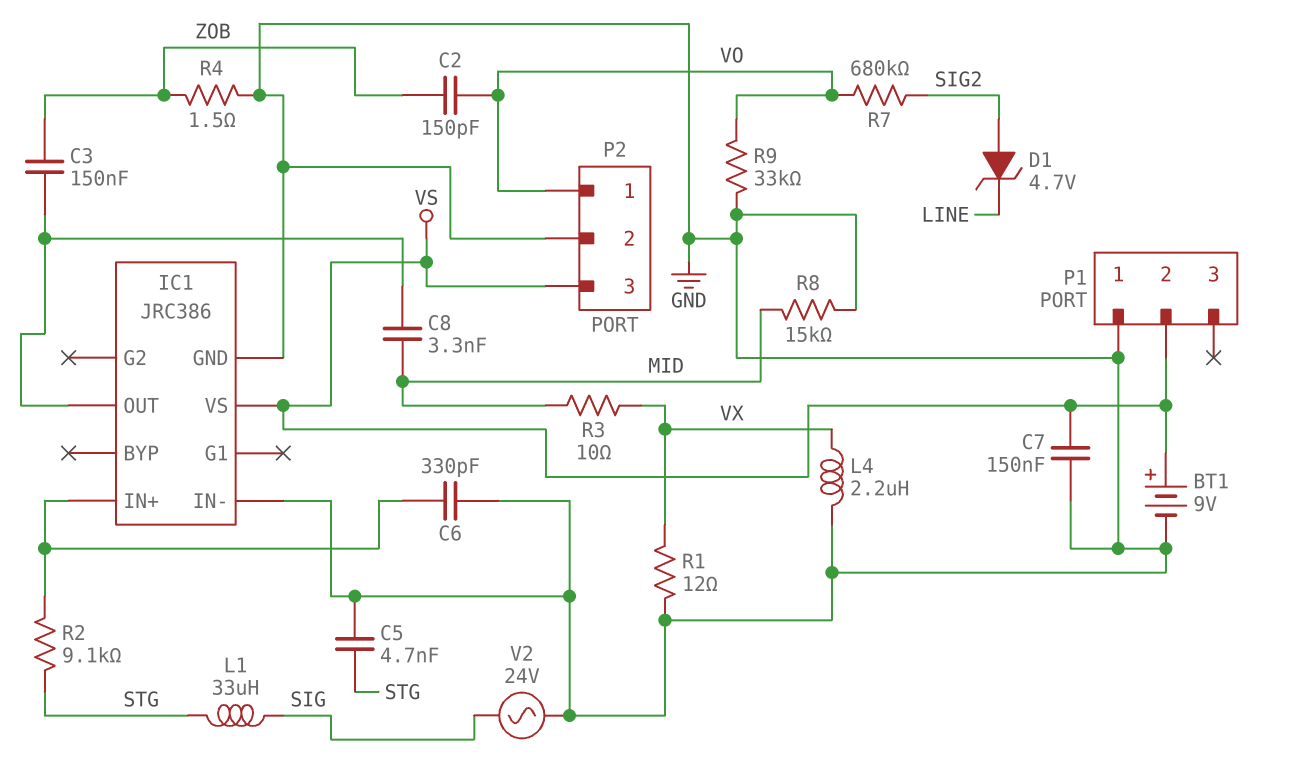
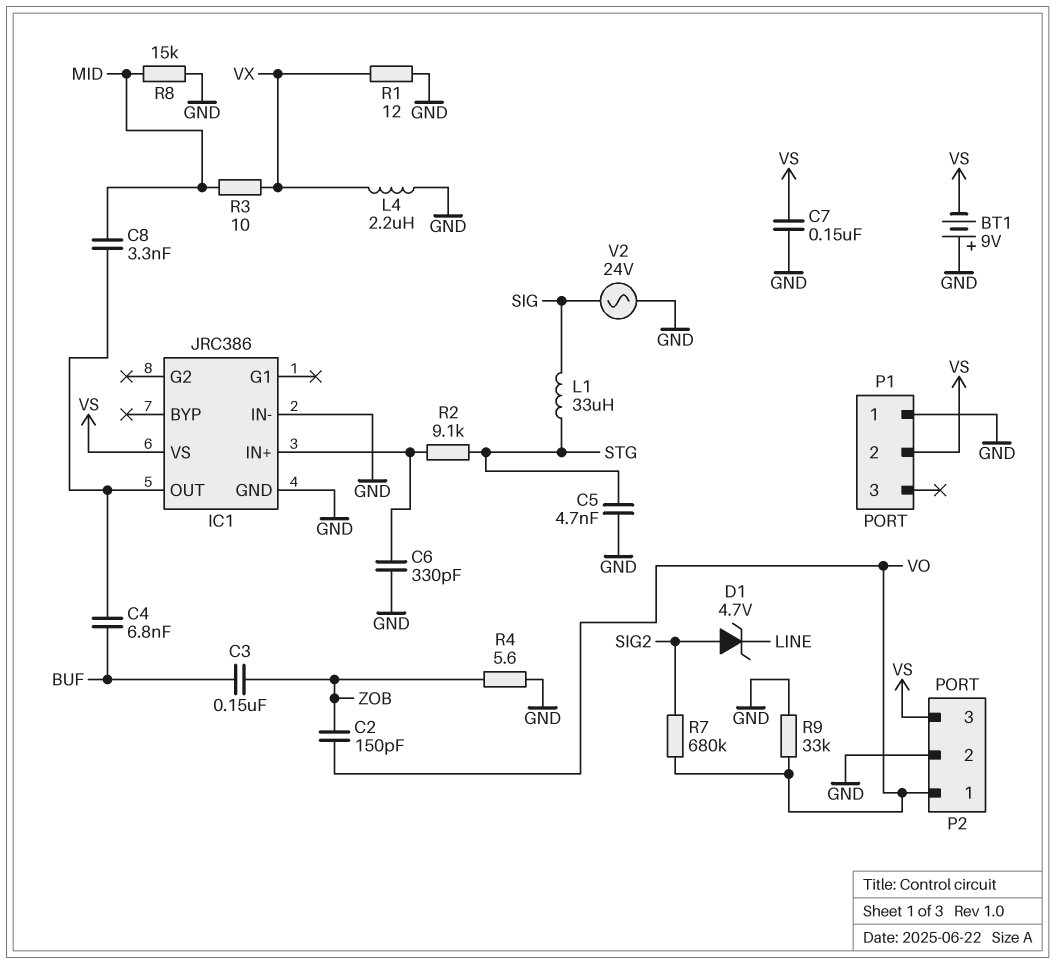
BT1: 9V (plus VS, minus GND) -> 9V (plus GND, minus VS)
C3: 150nF (IC1/OUT, ZOB) -> 150nF (BUF, ZOB)
C4: none -> 6.8nF (BUF, IC1/OUT)
R4: 1.5 (GND, ZOB) -> 5.6 (GND, ZOB)

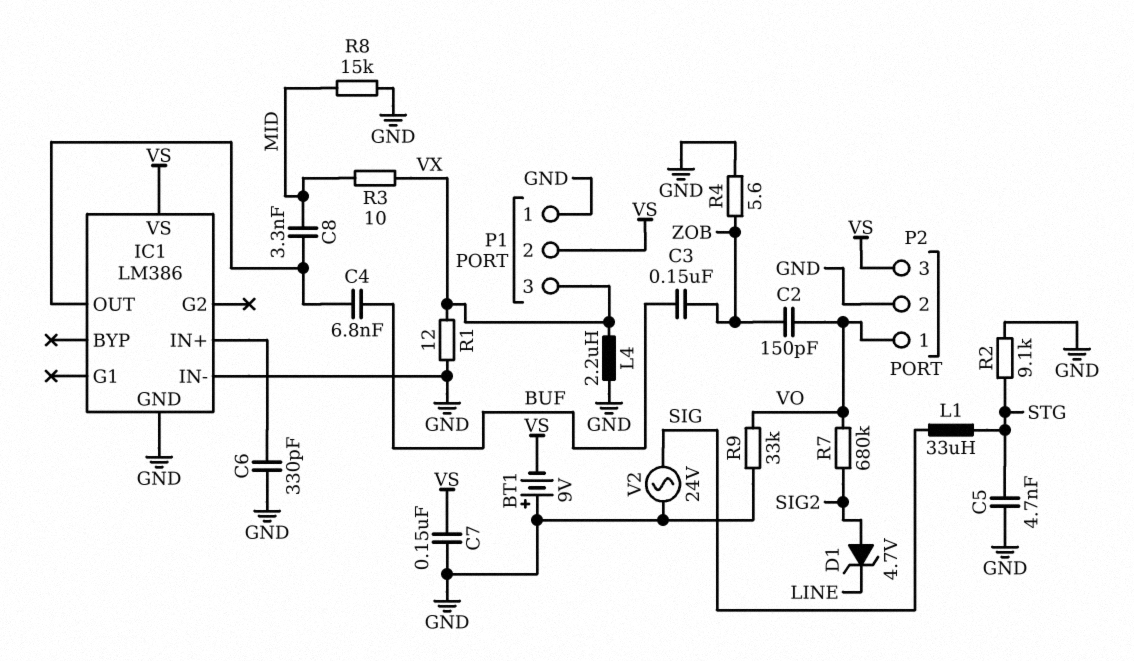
IC1: JRC386 -> LM386
P1 pin 3: none -> VX
R2: 9.1k (IC1/IN+, STG) -> 9.1k (GND, STG)

